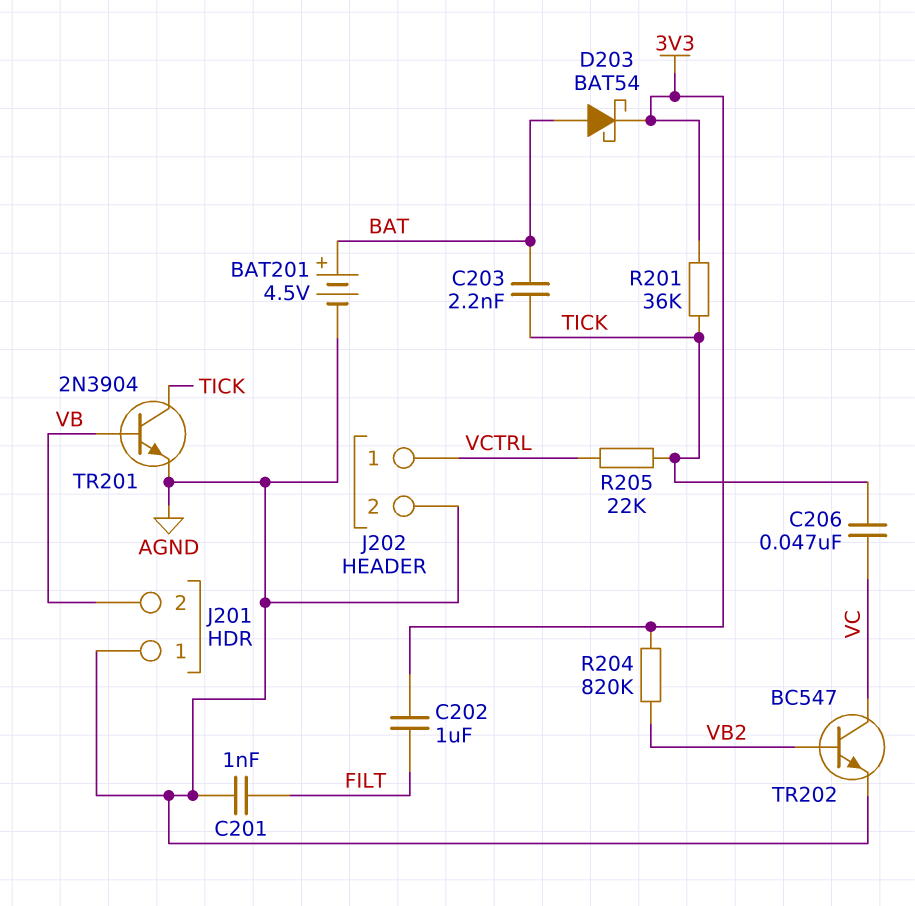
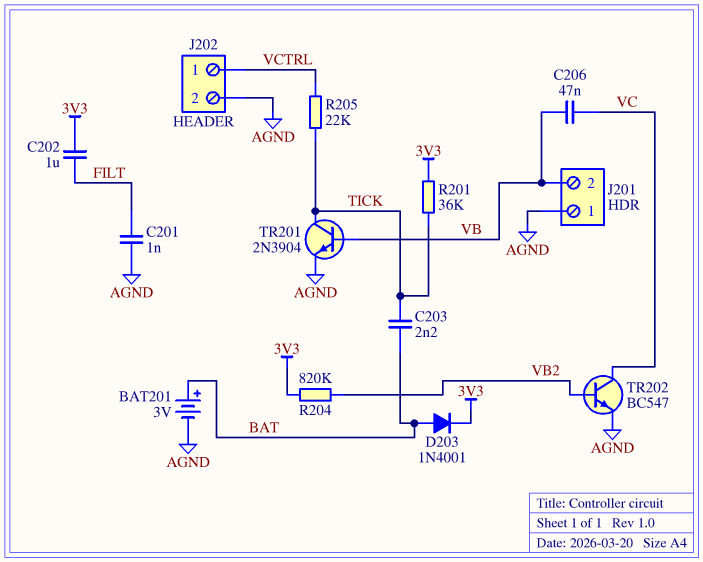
BAT201: 4.5V (plus BAT, minus AGND) -> 3V (plus BAT, minus AGND)
C206: 47nF (TICK, VC) -> 47nF (VB, VC)
D203: schottky BAT54 (A BAT, K 3V3) -> diode 1N4001 (A BAT, K 3V3)

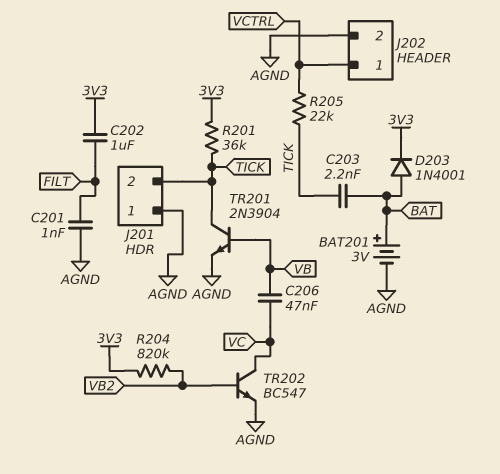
J201 pin 2: VB -> TICK

